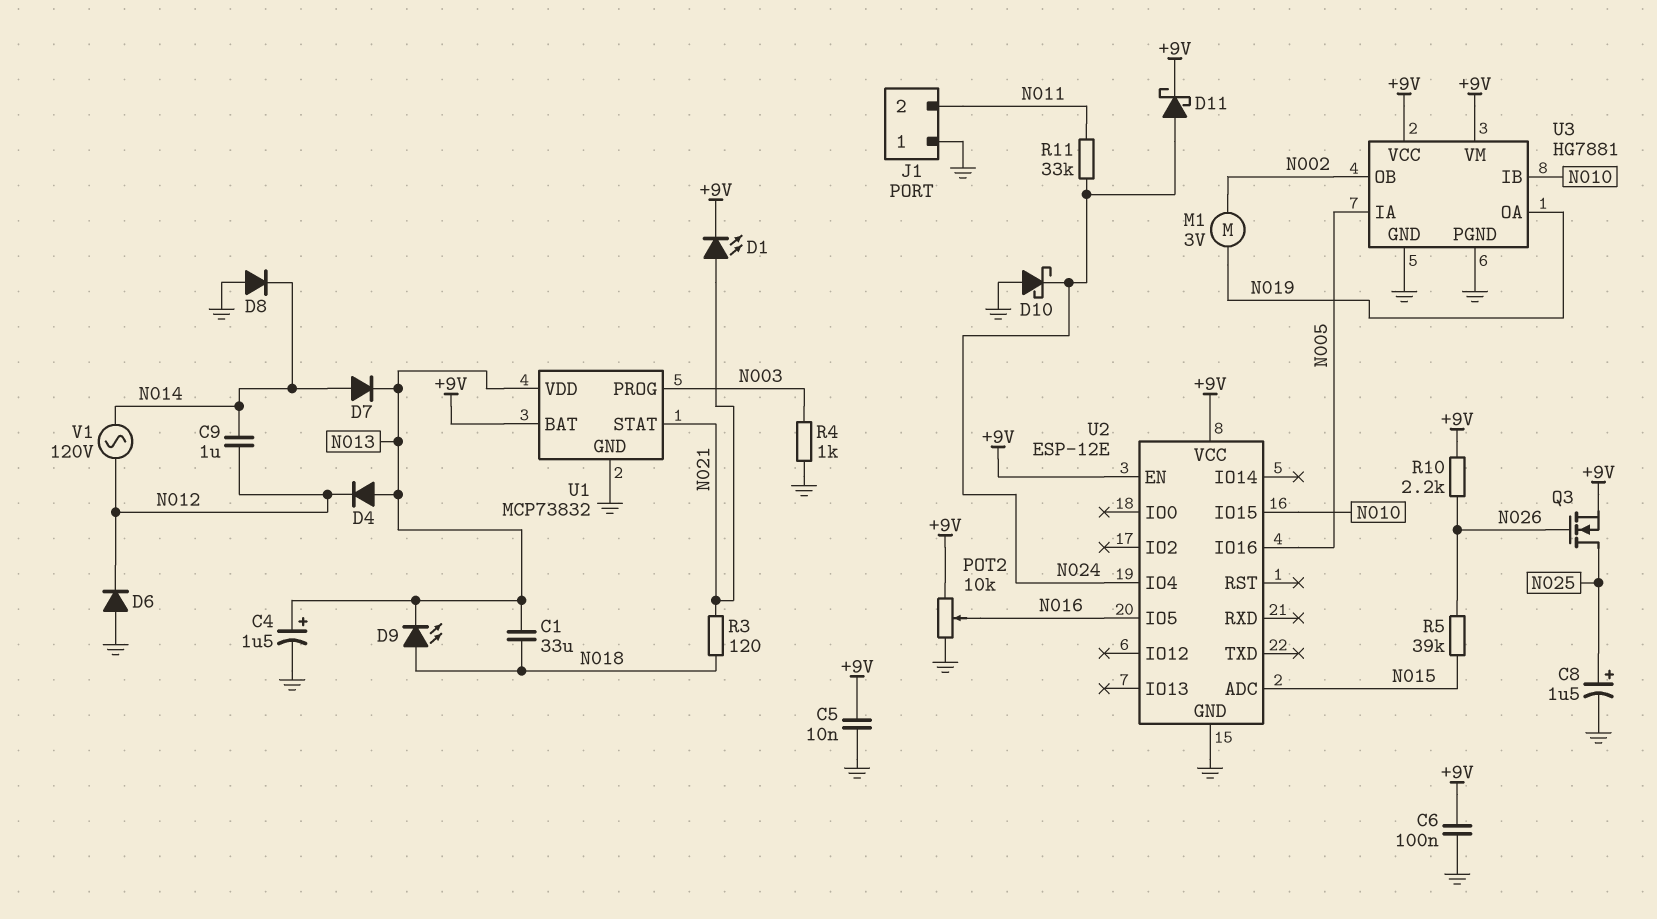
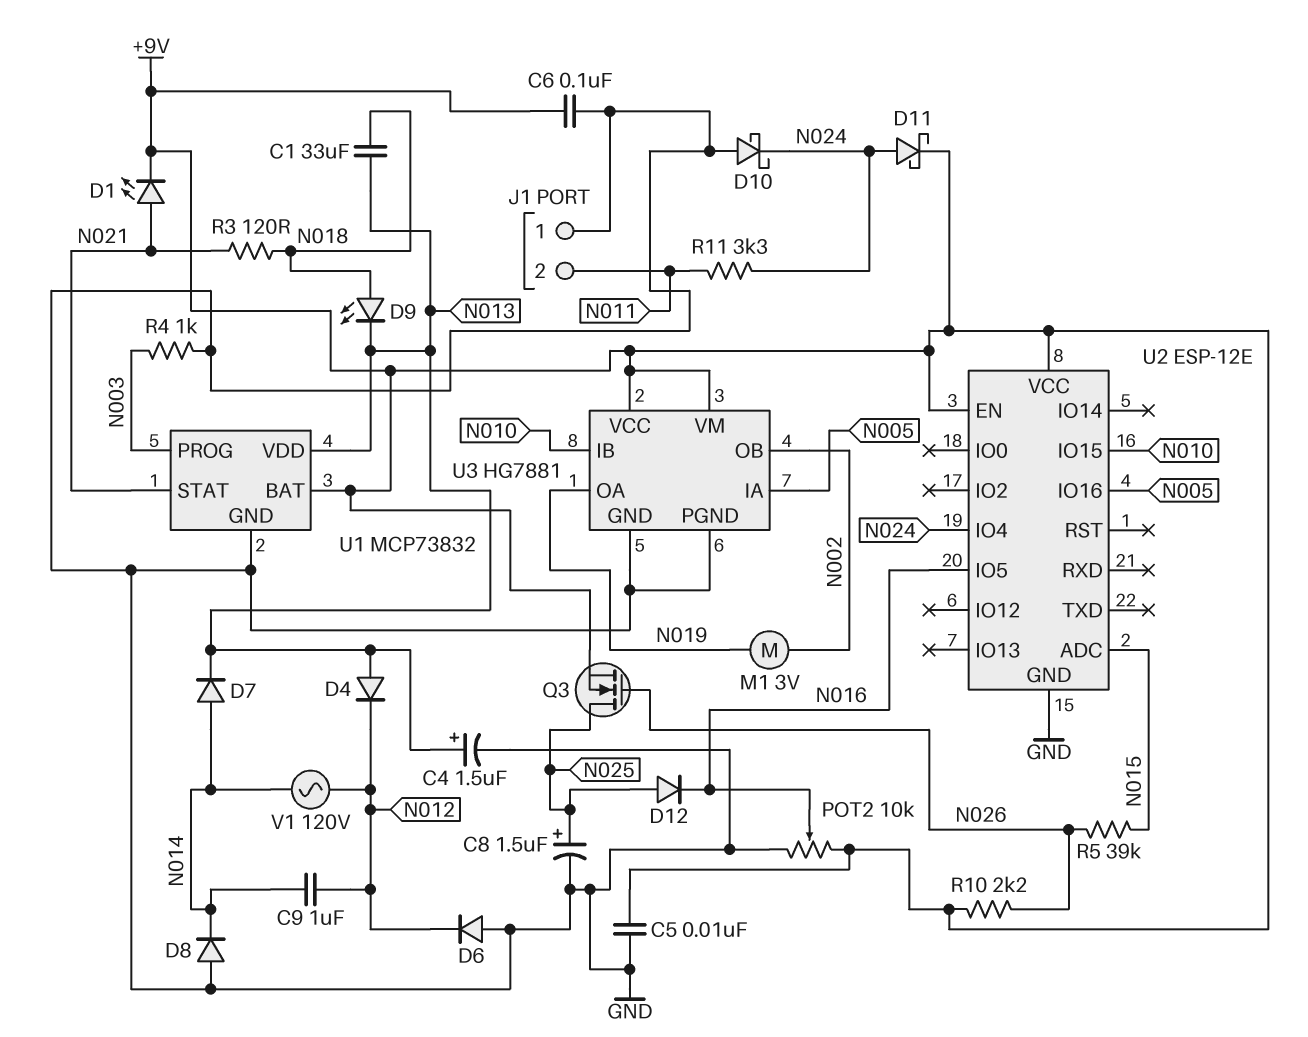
D12: none -> diode (A N025, K N016)
R11: 33k (N011, N024) -> 3.3k (N011, N024)

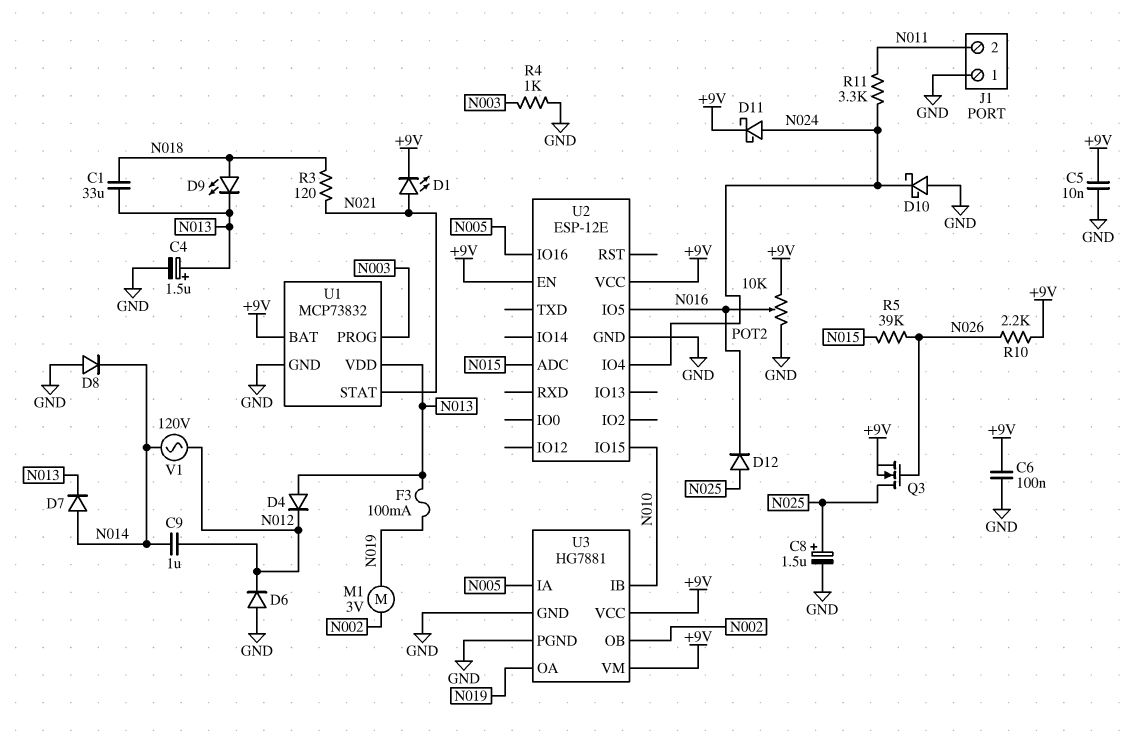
F3: none -> 100mA (N013, N019)

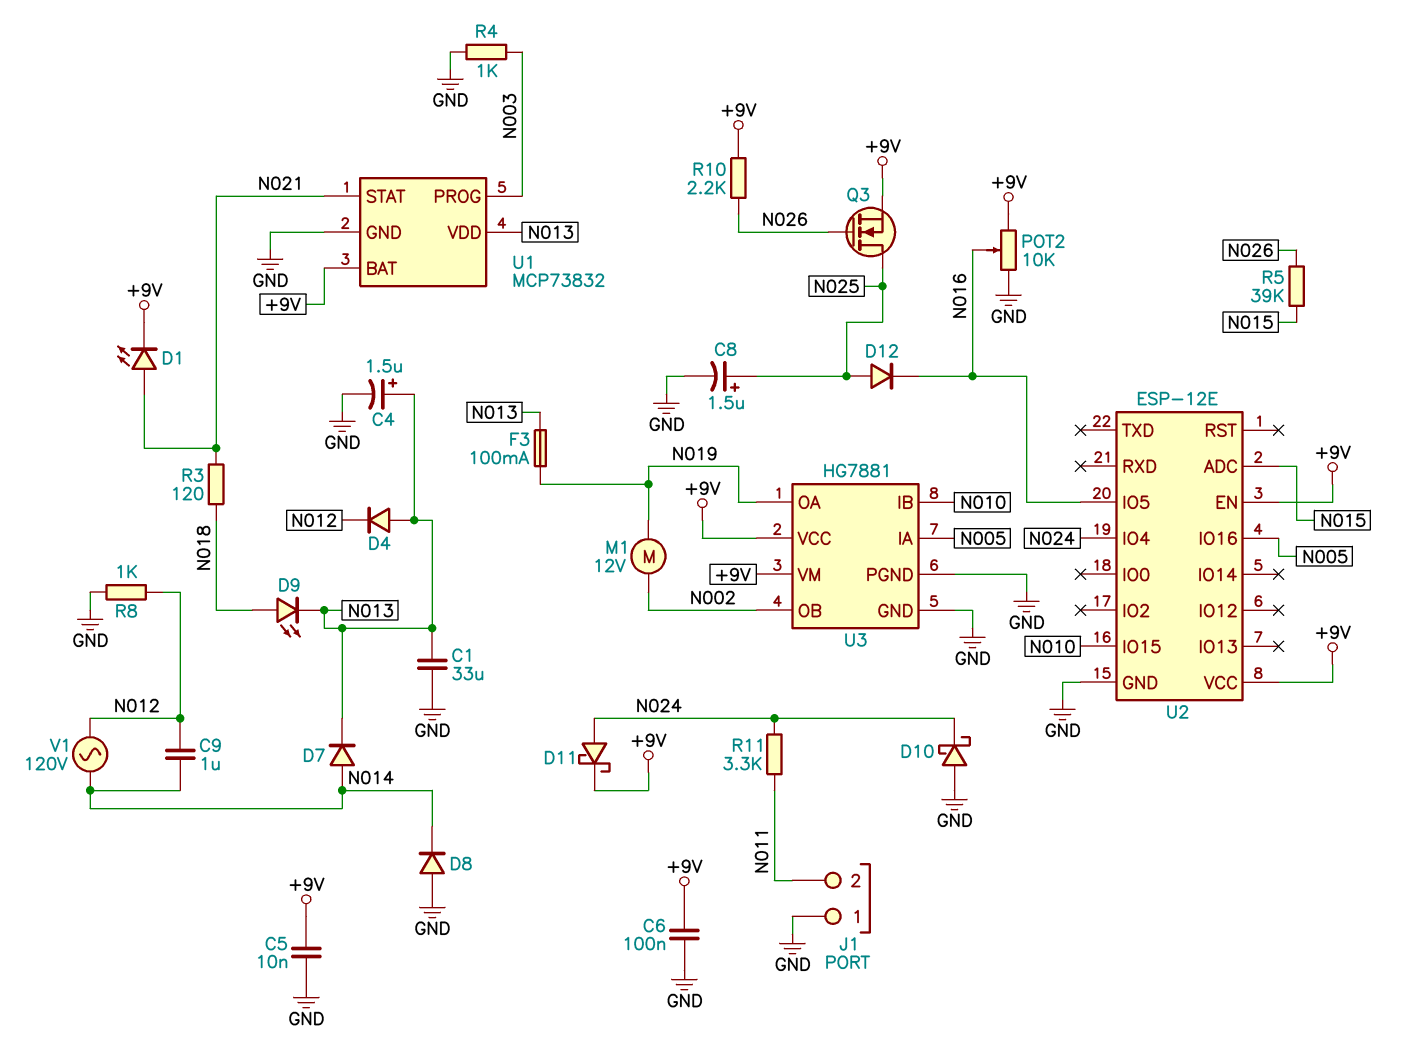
C1: 33uF (N013, N018) -> 33uF (GND, N013)
D6: diode (A GND, K N012) -> none
M1: motor 3V (N002, N019) -> motor 12V (N002, N019)
R8: none -> 1k (GND, N012)

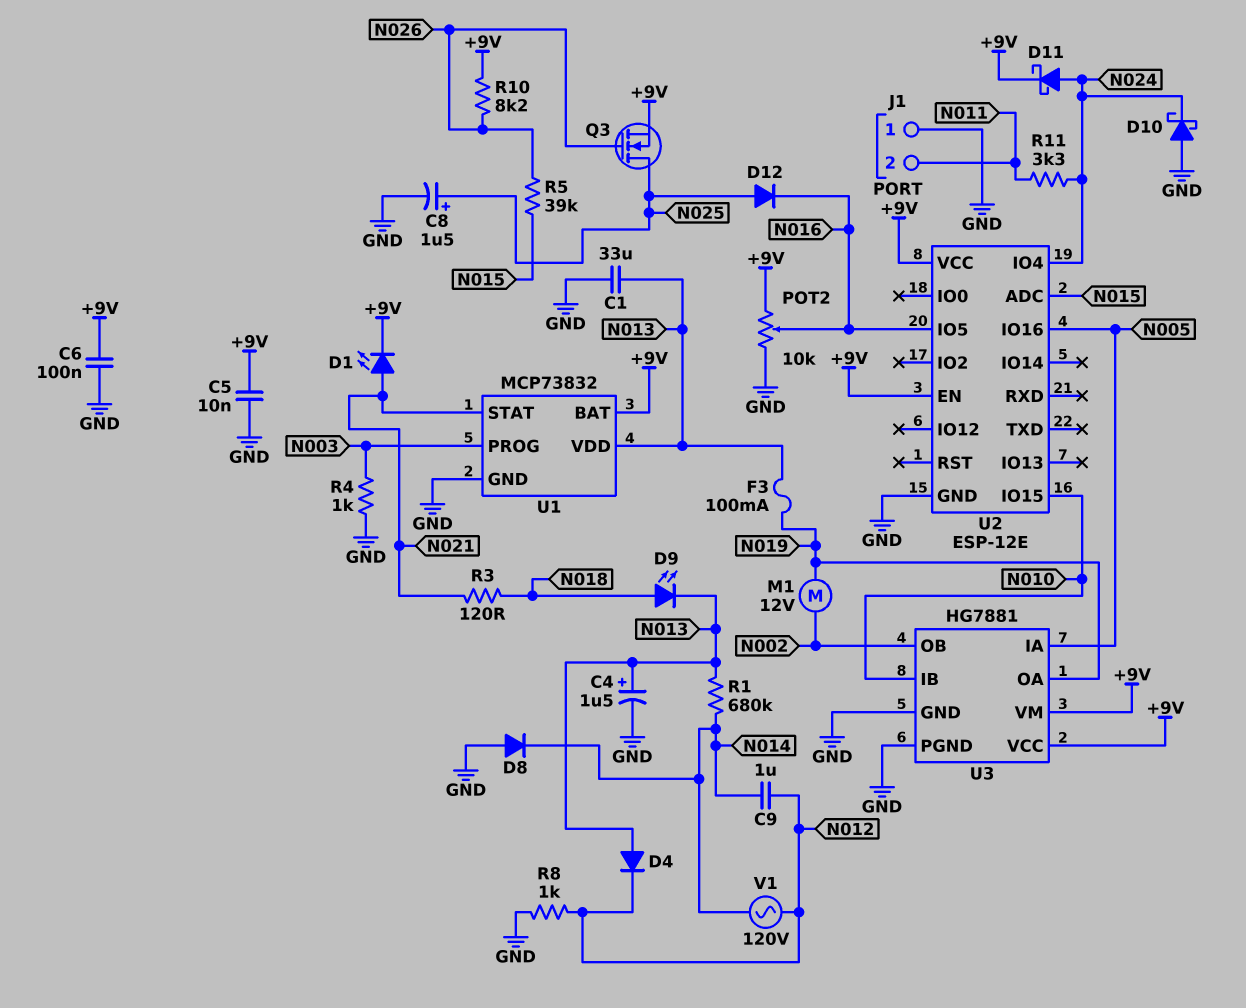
D7: diode (A N014, K N013) -> none
R1: none -> 680k (N013, N014)
R10: 2.2k (+9V, N026) -> 8.2k (+9V, N026)

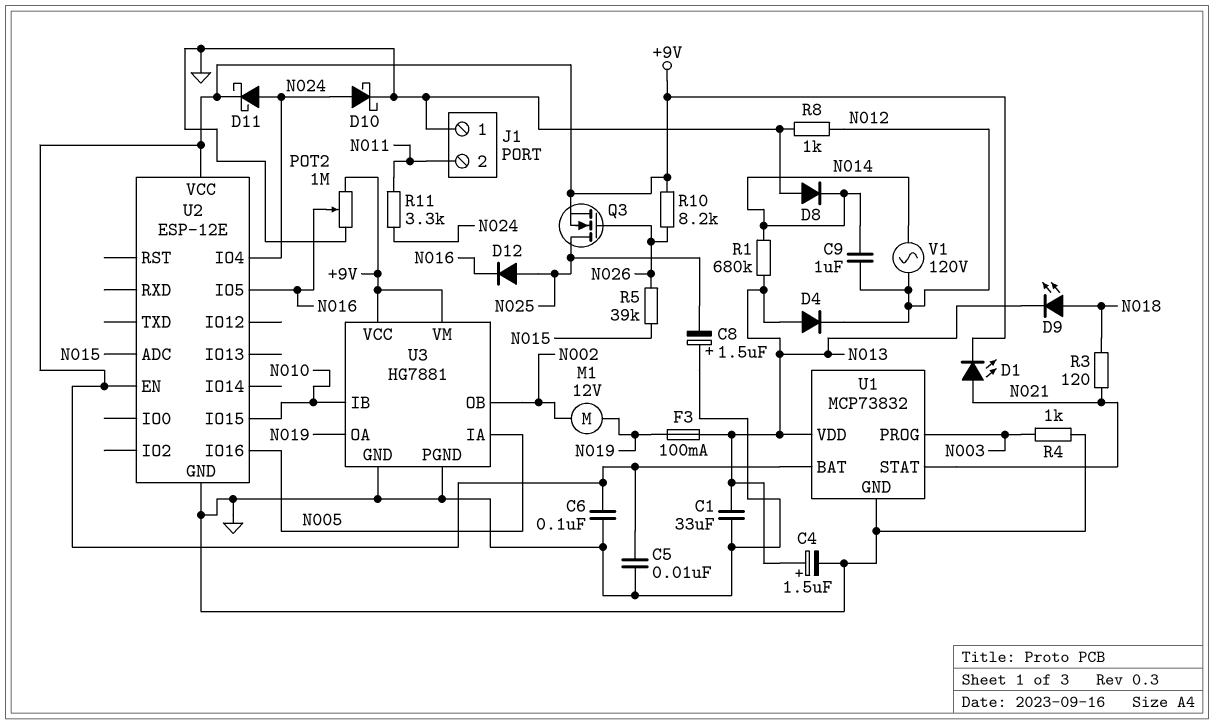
C8: 1.5uF (plus N025, minus GND) -> 1.5uF (plus GND, minus N025)
D10: schottky (A GND, K N024) -> schottky (A N024, K GND)
POT2: 10k (+9V, GND, wiper N016) -> 1M (+9V, GND, wiper N016)

